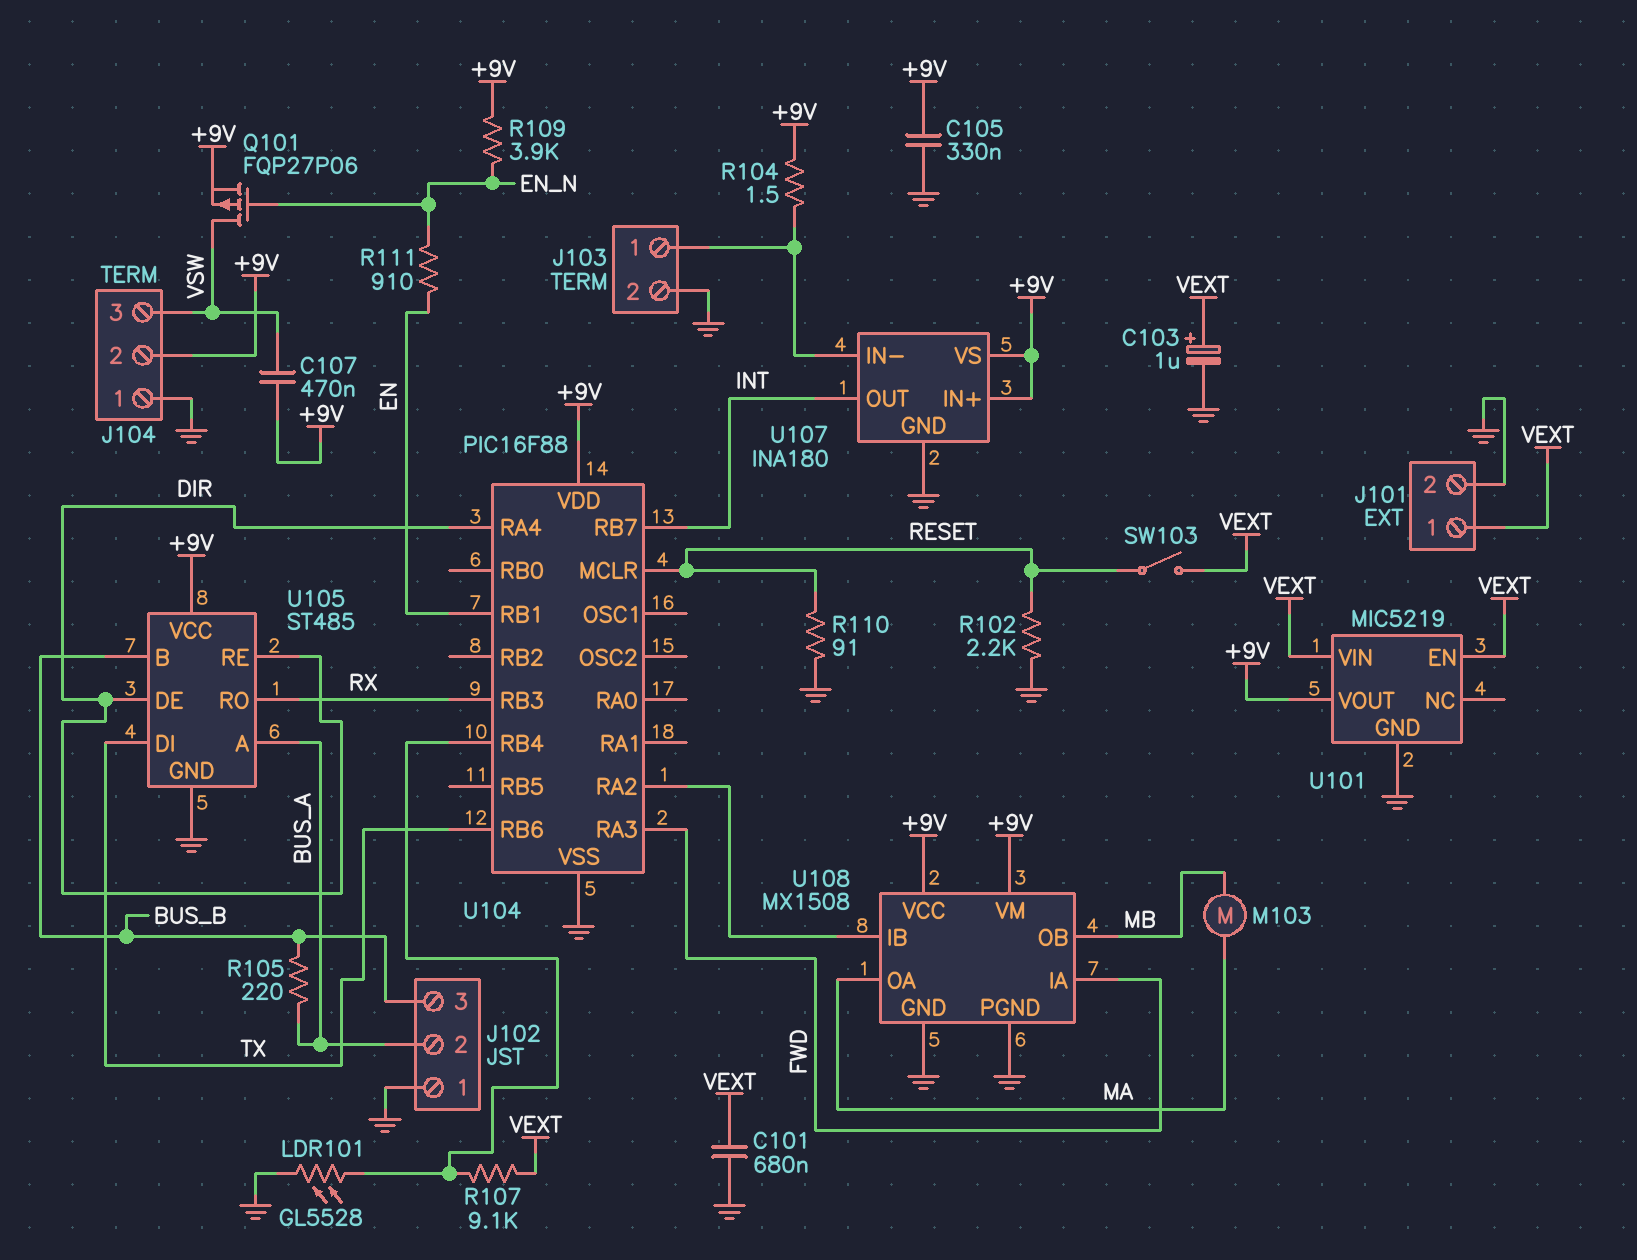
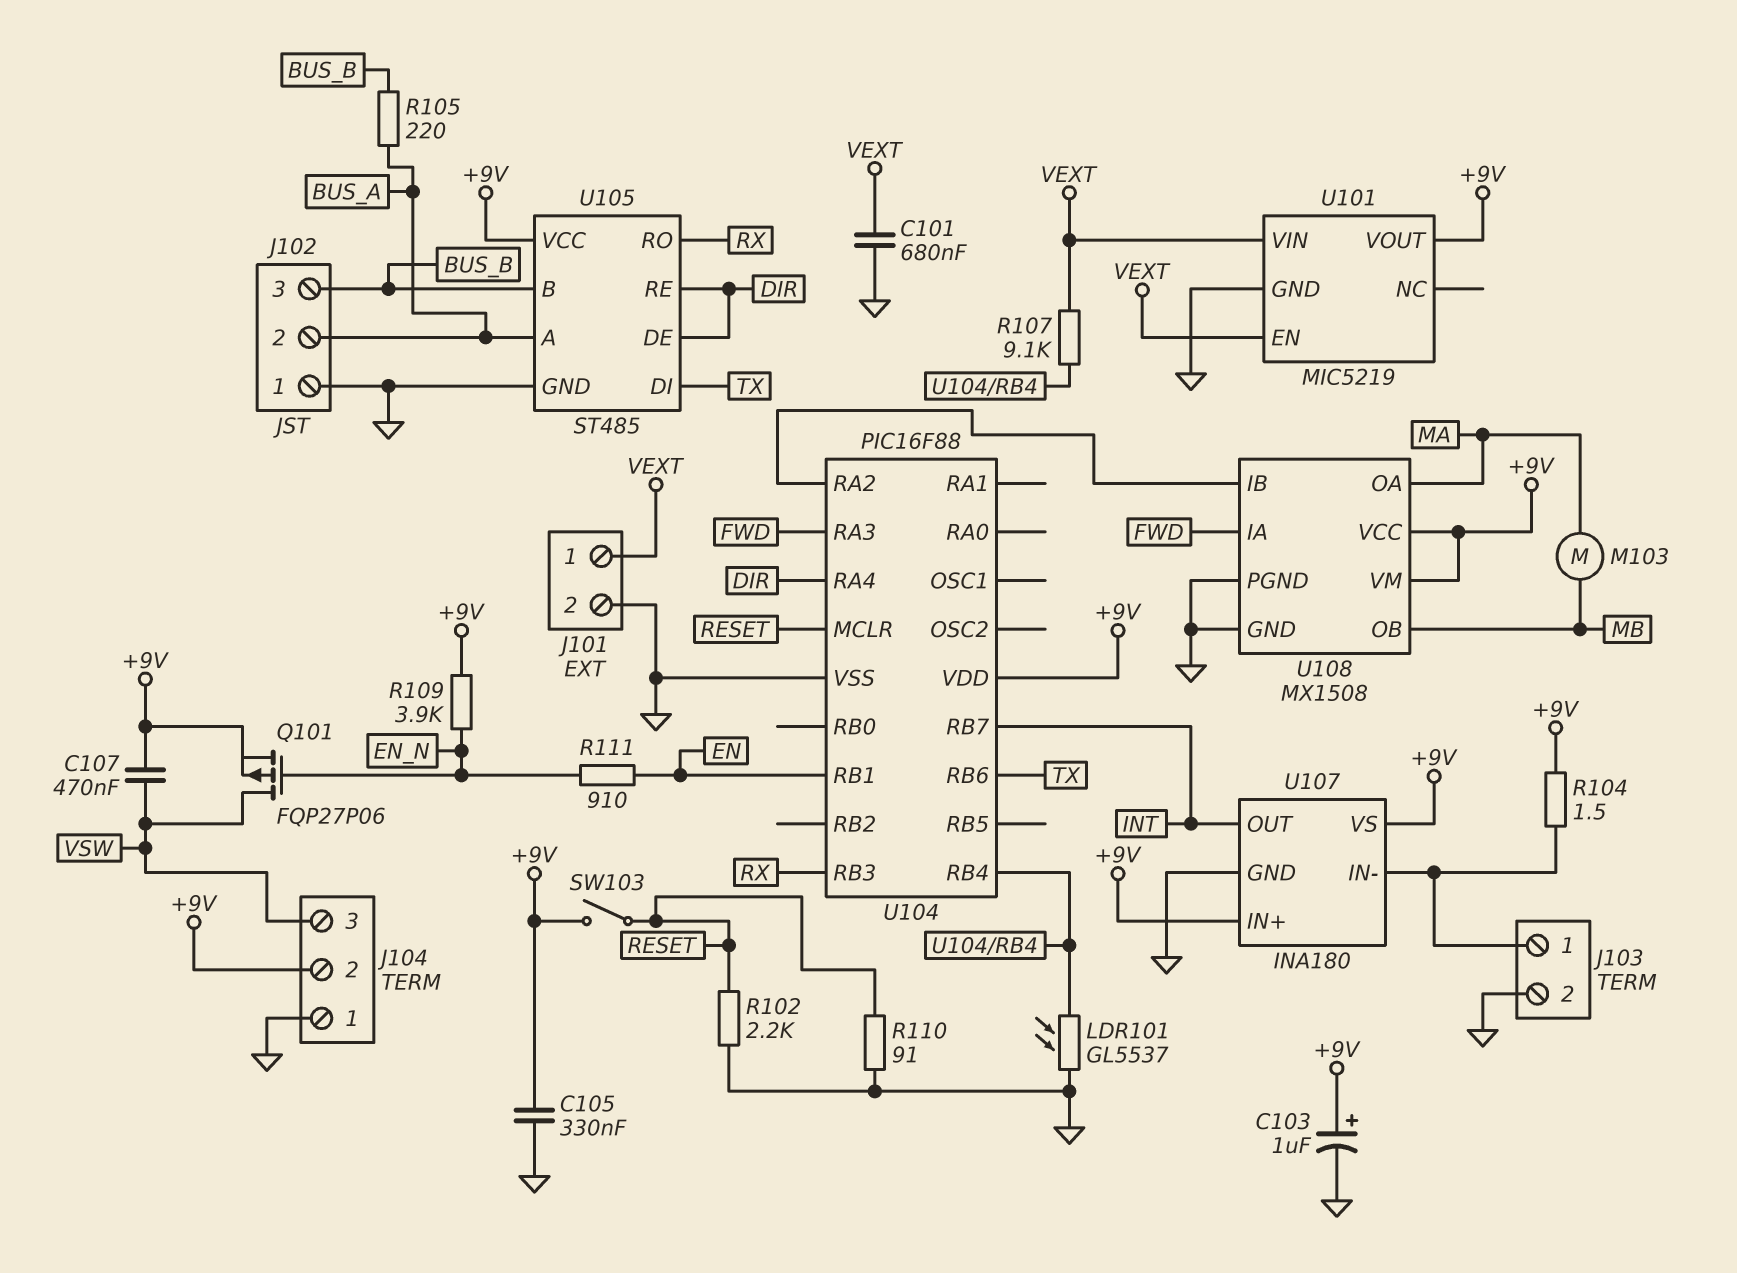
C103: 1uF (plus VEXT, minus GND) -> 1uF (plus +9V, minus GND)
LDR101: GL5528 (GND, U104/RB4) -> GL5537 (GND, U104/RB4)
SW103: switch (RESET, VEXT) -> switch (+9V, RESET)

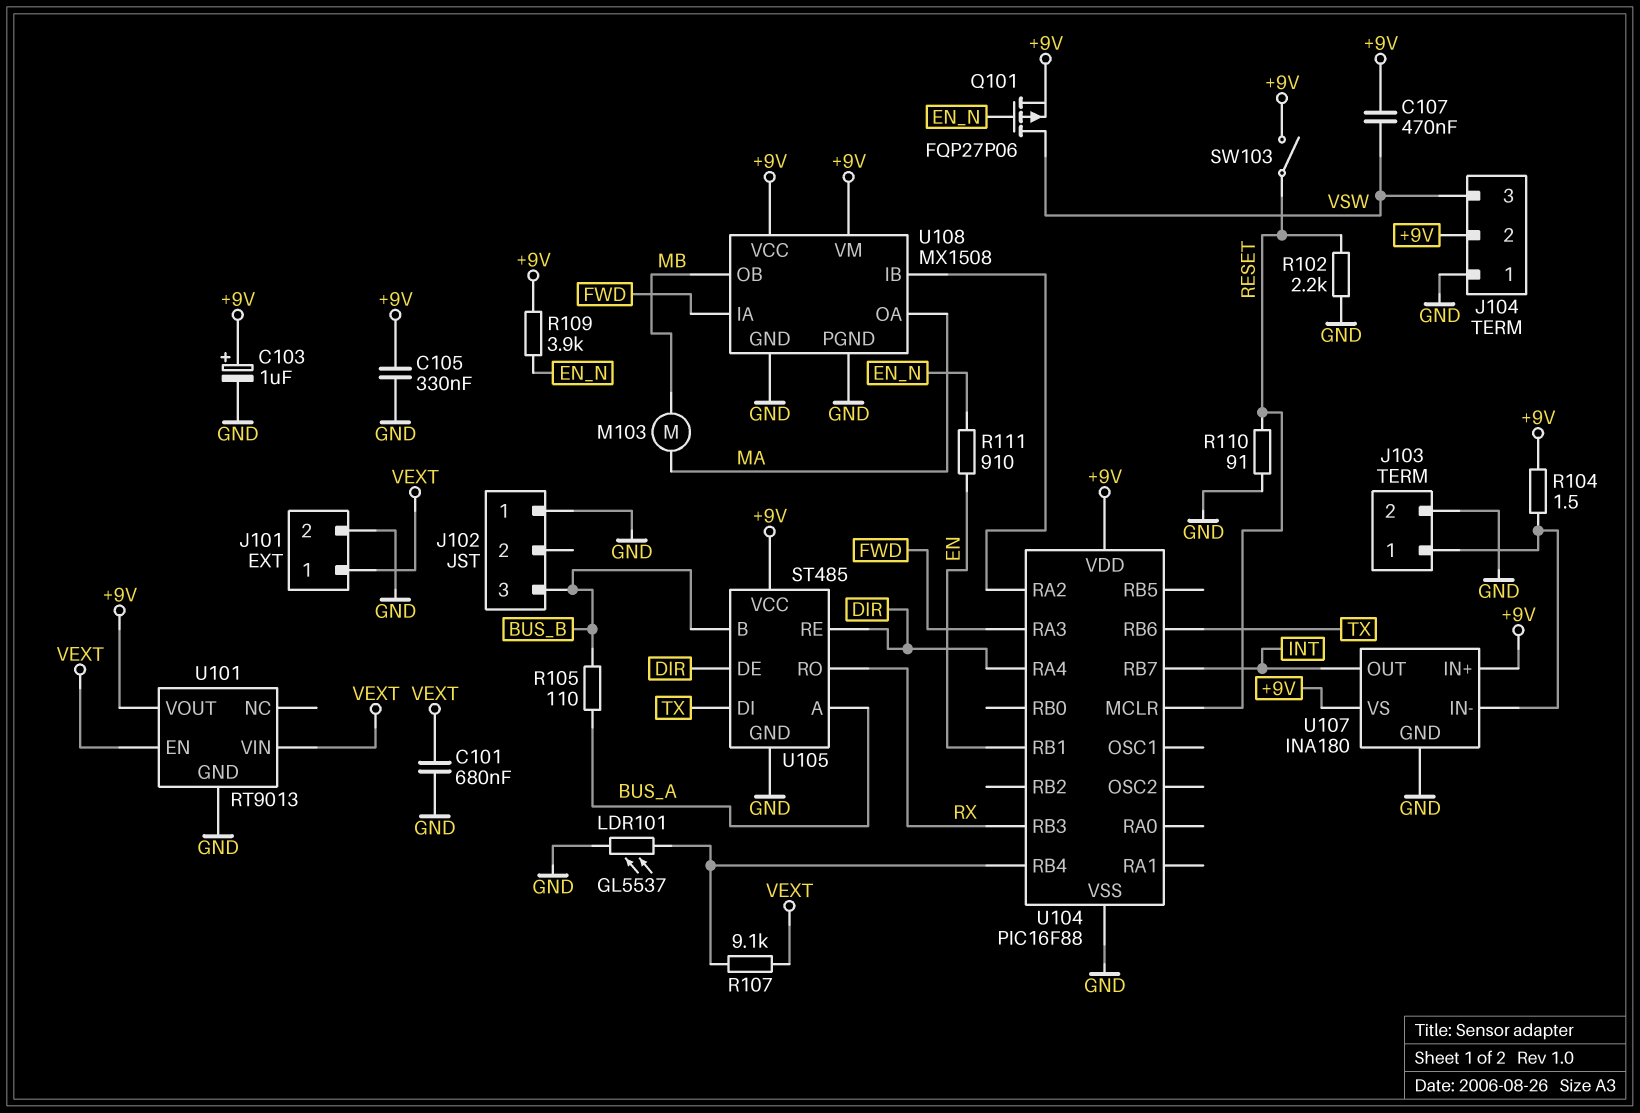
J102 pin 2: BUS_A -> none
R105: 220 (BUS_A, BUS_B) -> 110 (BUS_A, BUS_B)
U101: MIC5219 -> RT9013

